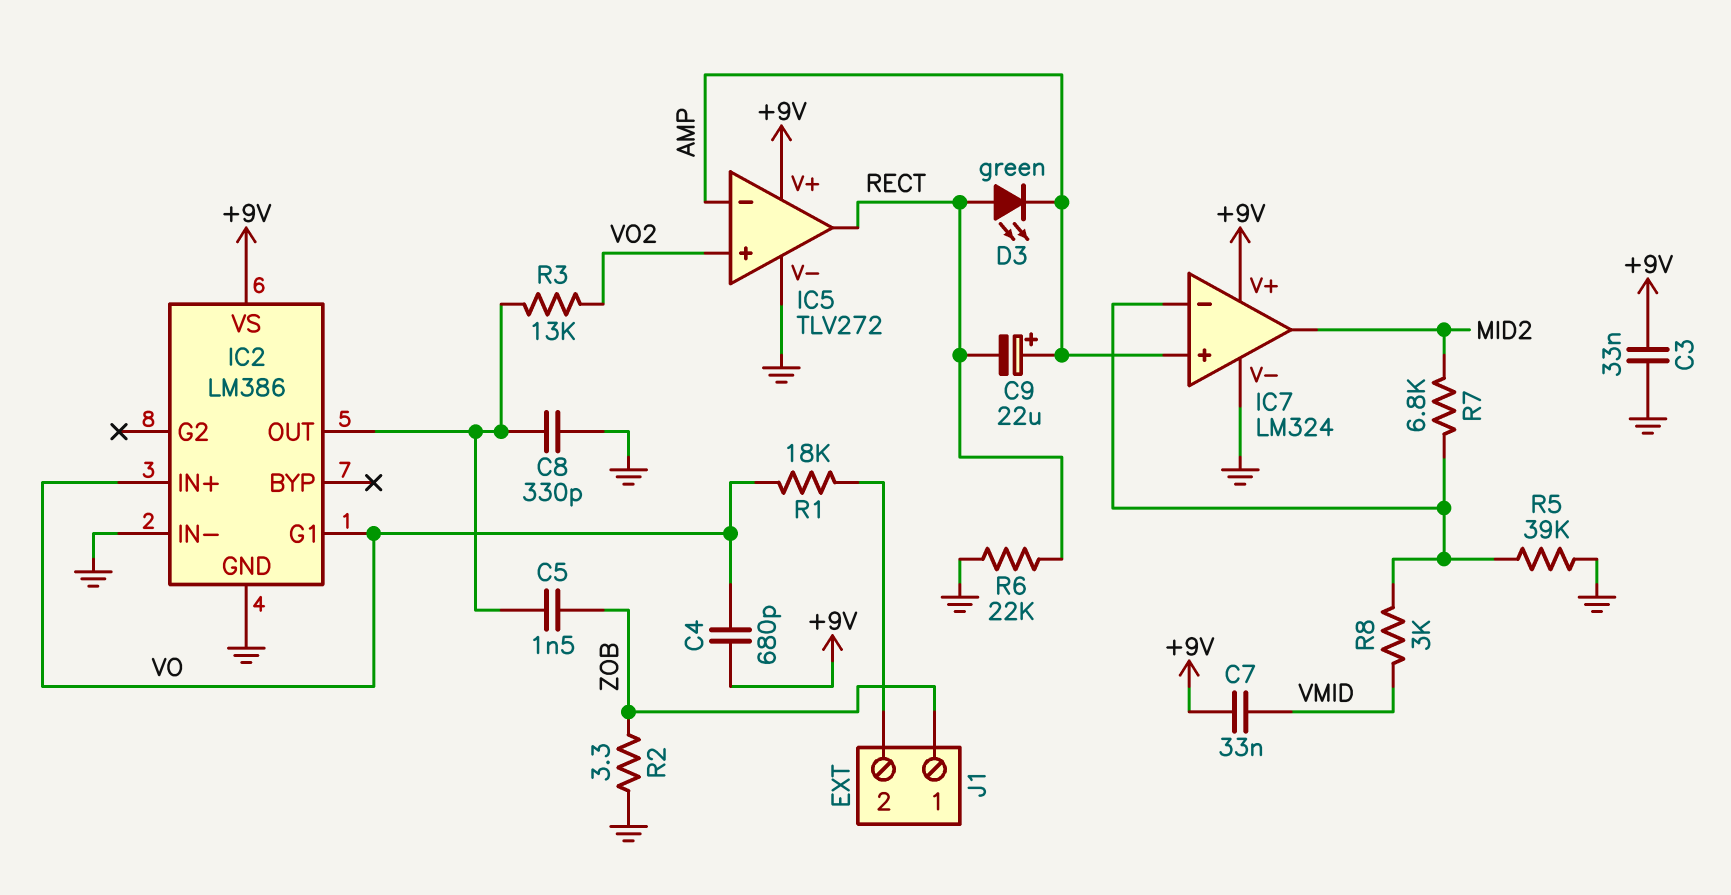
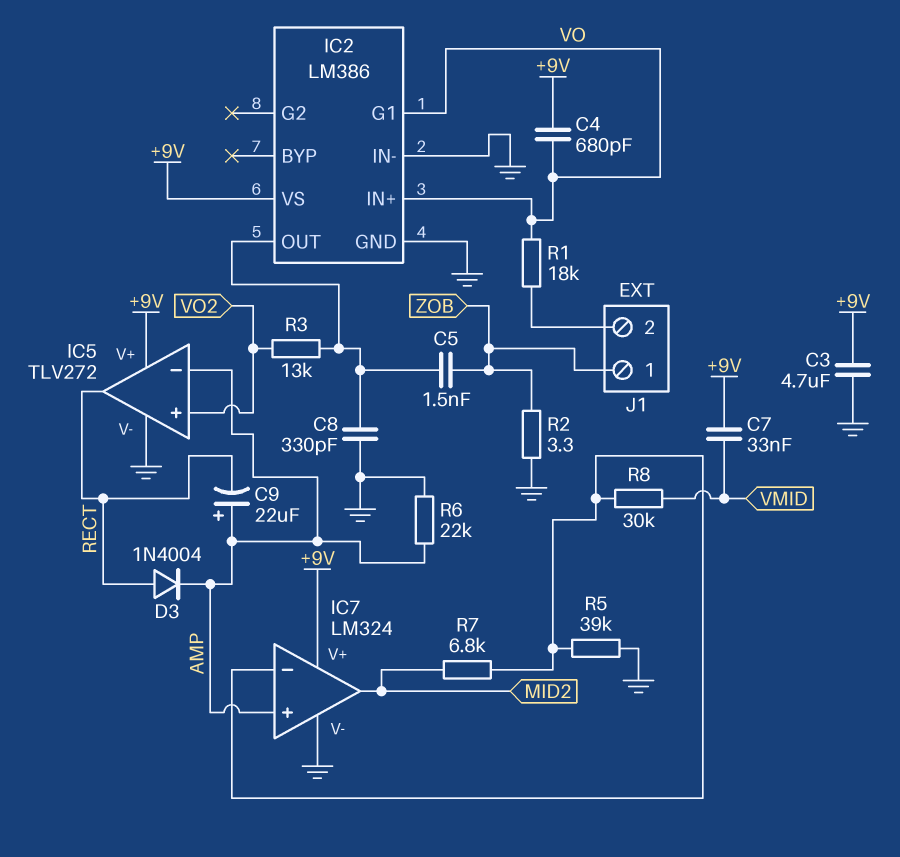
C3: 33nF (+9V, GND) -> 4.7uF (+9V, GND)
D3: LED green (A RECT, K AMP) -> diode 1N4004 (A RECT, K AMP)
R6: 22k (GND, RECT) -> 22k (AMP, GND)
R8: 3k (IC7/in-, VMID) -> 30k (IC7/in-, VMID)

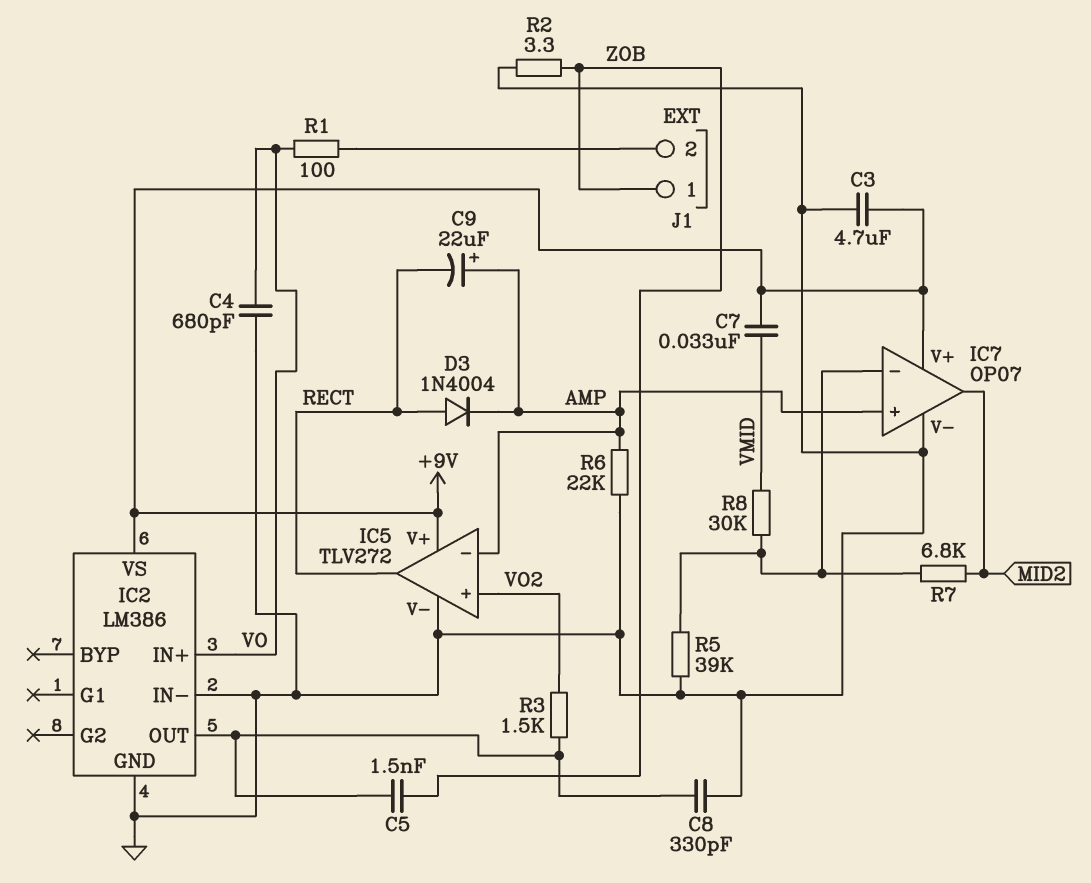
C4: 680pF (+9V, VO) -> 680pF (GND, VO)
IC2 pin G1: VO -> none
IC7: LM324 -> OP07
R1: 18k (J1/2, VO) -> 100 (J1/2, VO)
R3: 13k (IC2/OUT, VO2) -> 1.5k (IC2/OUT, VO2)

